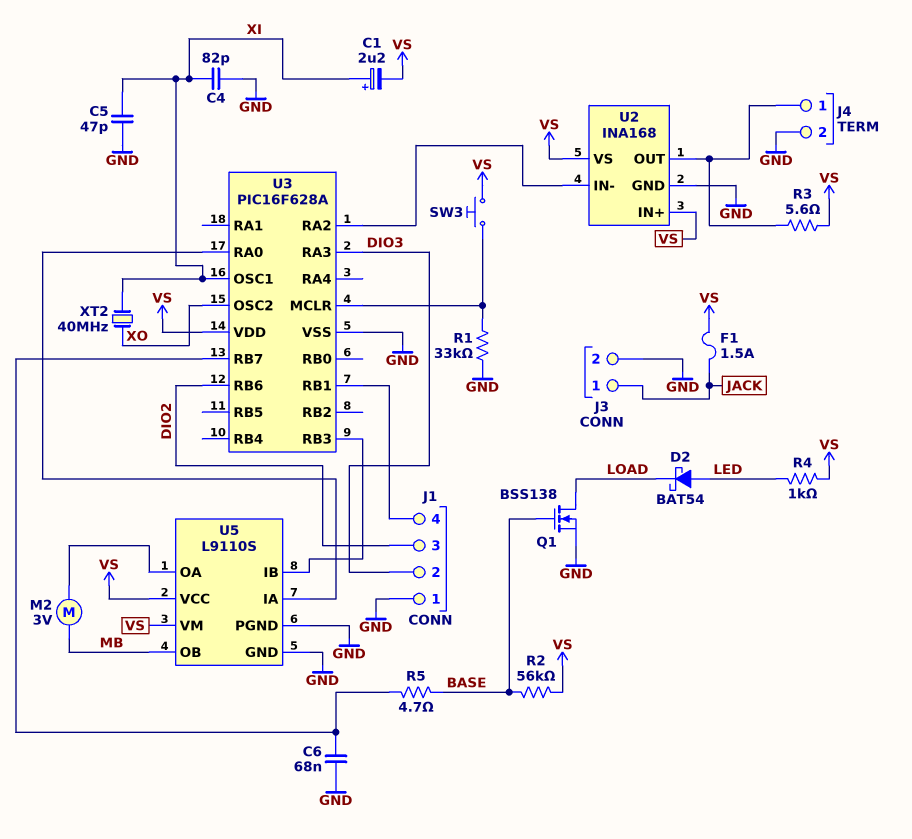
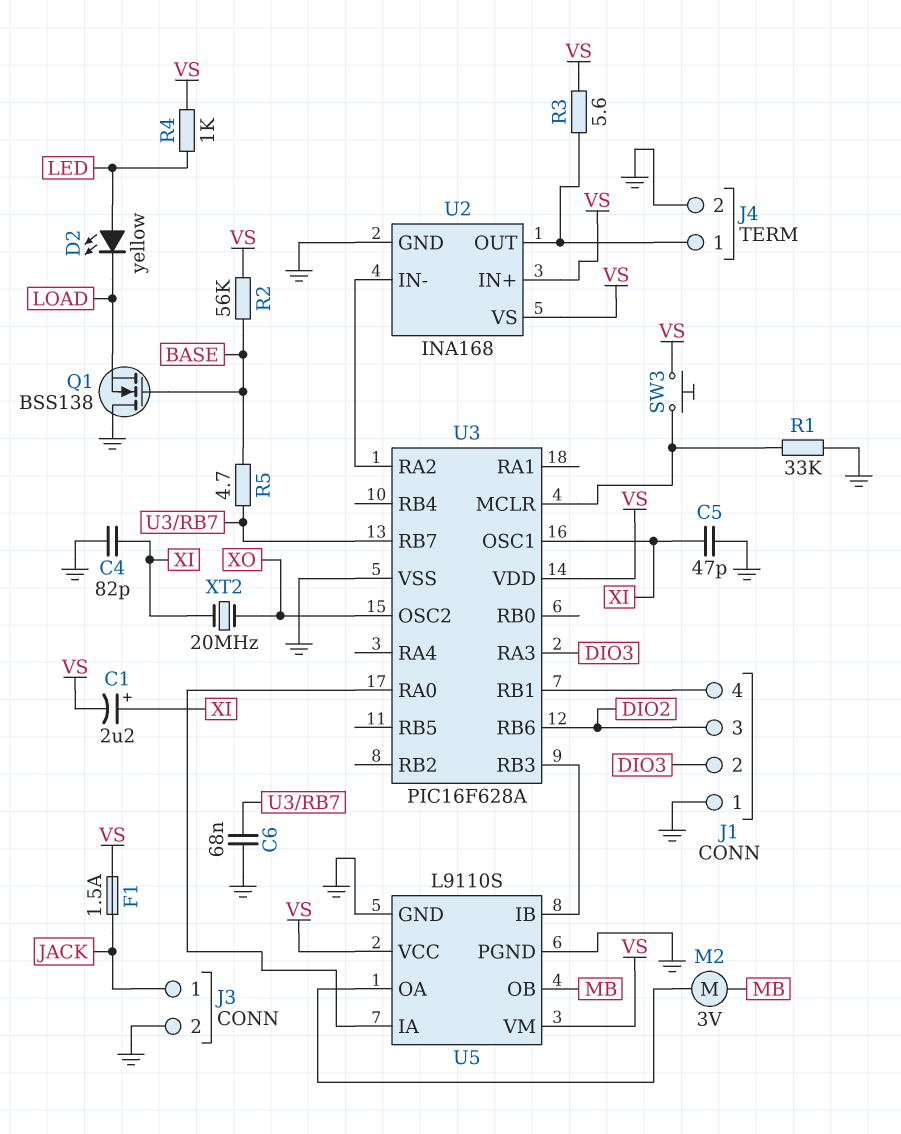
D2: schottky BAT54 (A LED, K LOAD) -> LED yellow (A LED, K LOAD)
Q1: NMOS BSS138 (G BASE, D LOAD, S GND) -> NMOS BSS138 (G BASE, D GND, S LOAD)
XT2: 40MHz (XI, XO) -> 20MHz (XI, XO)

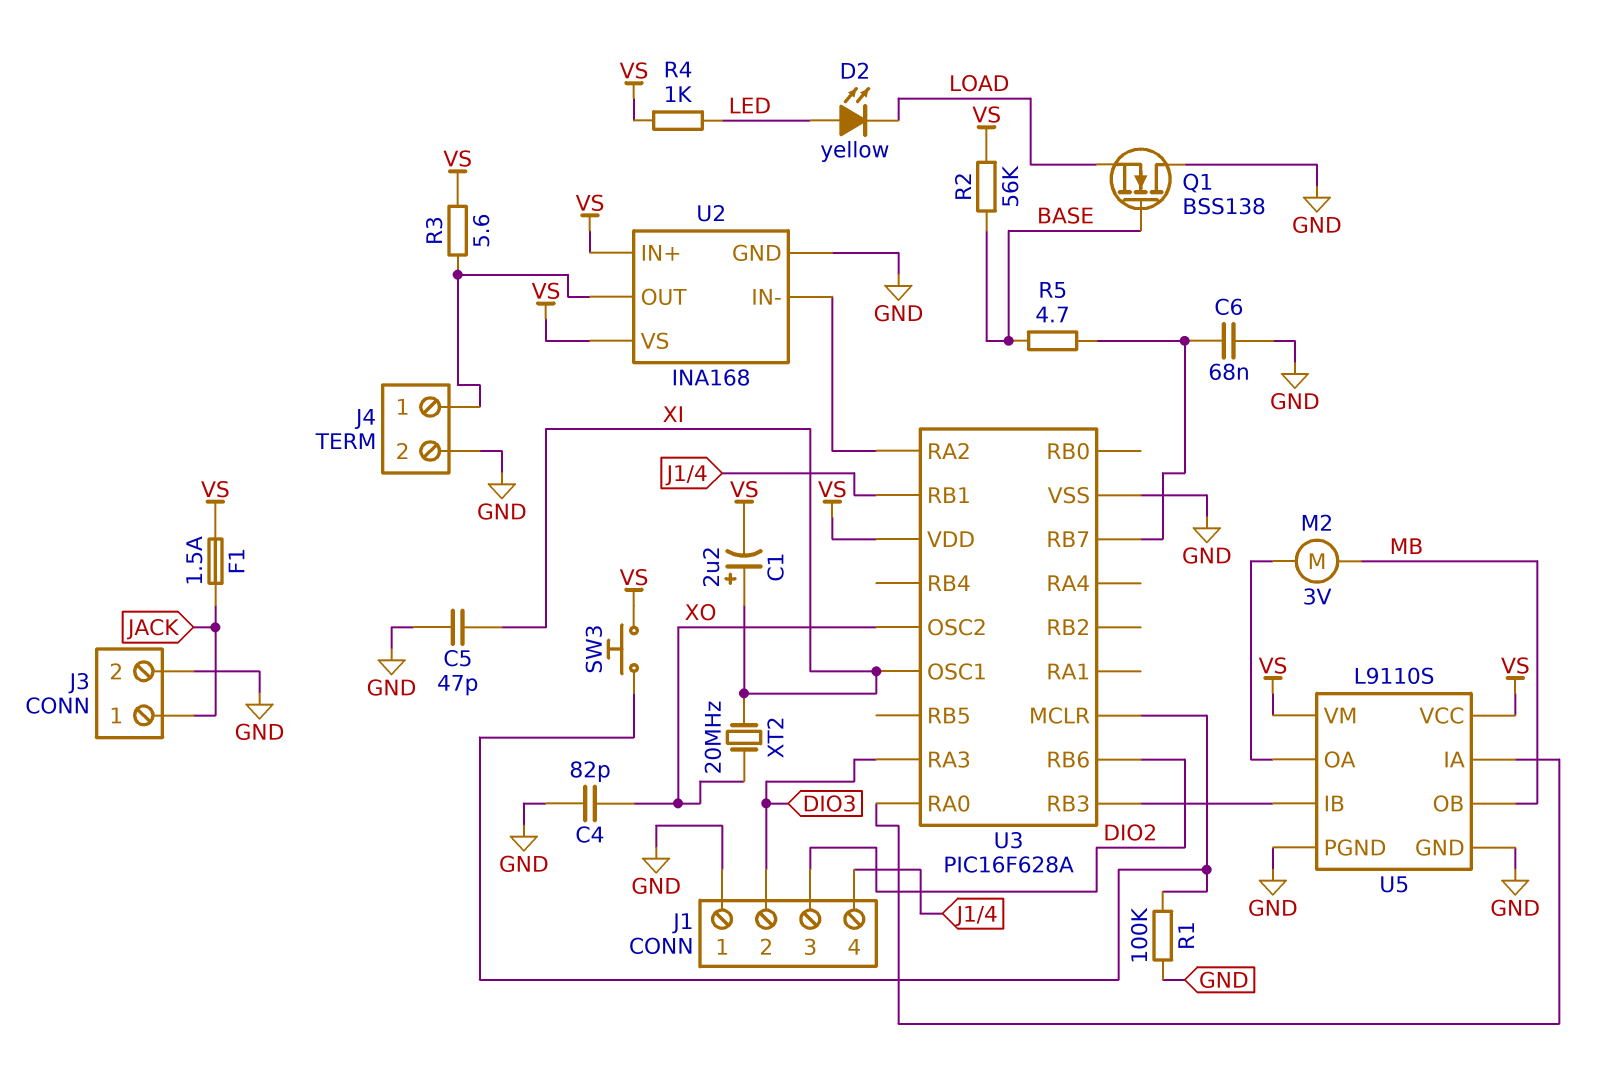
C4: 82pF (GND, XI) -> 82pF (GND, XO)
R1: 33k (GND, U3/MCLR) -> 100k (GND, U3/MCLR)

